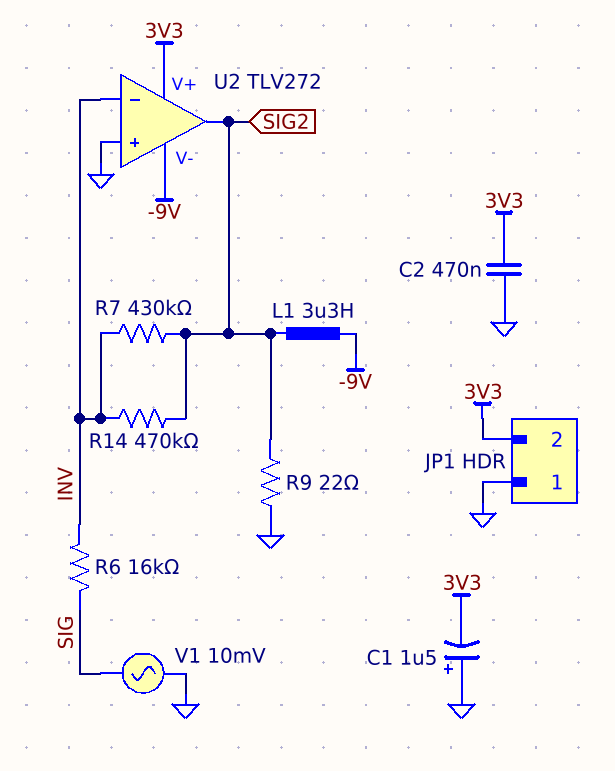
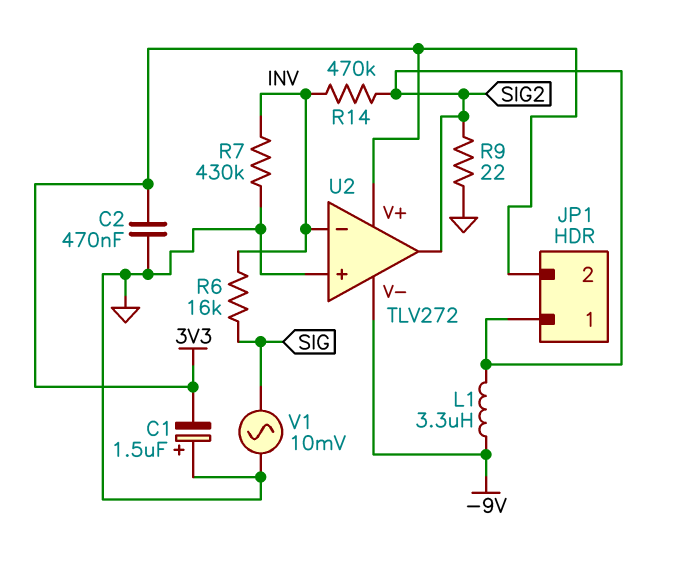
JP1 pin 1: GND -> SIG2
R7: 430k (INV, SIG2) -> 430k (GND, INV)

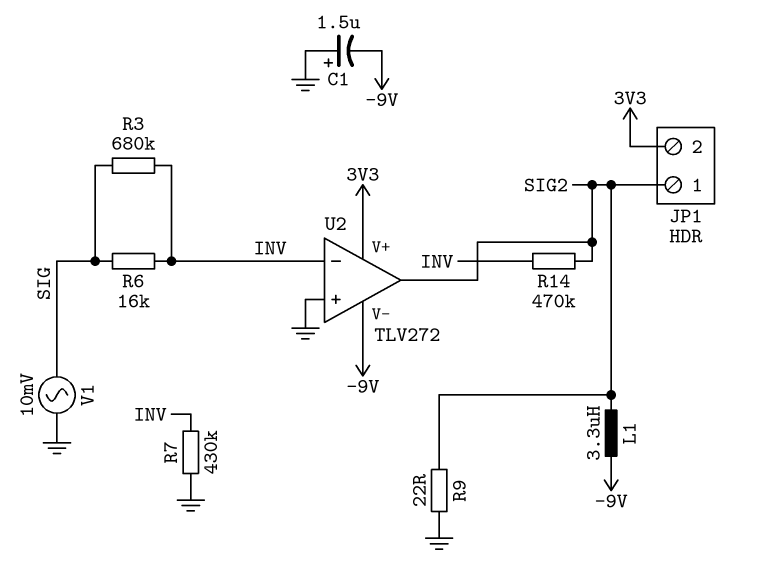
C1: 1.5uF (plus GND, minus 3V3) -> 1.5uF (plus GND, minus -9V)
C2: 470nF (3V3, GND) -> none
R3: none -> 680k (INV, SIG)

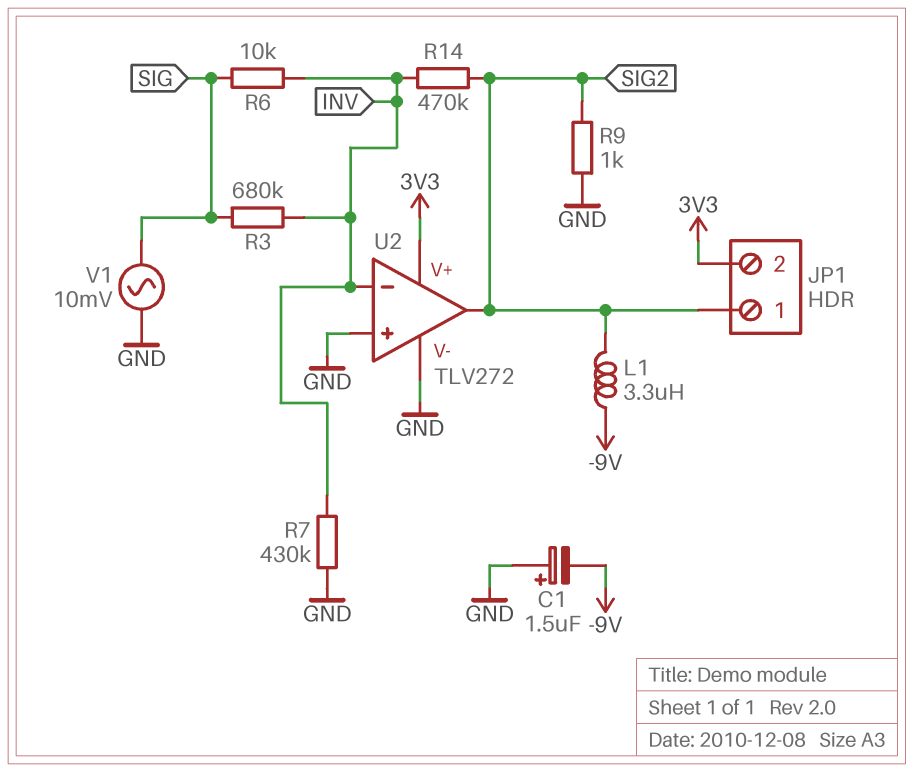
R6: 16k (INV, SIG) -> 10k (INV, SIG)
R9: 22 (GND, SIG2) -> 1k (GND, SIG2)
U2 pin V-: -9V -> GND

